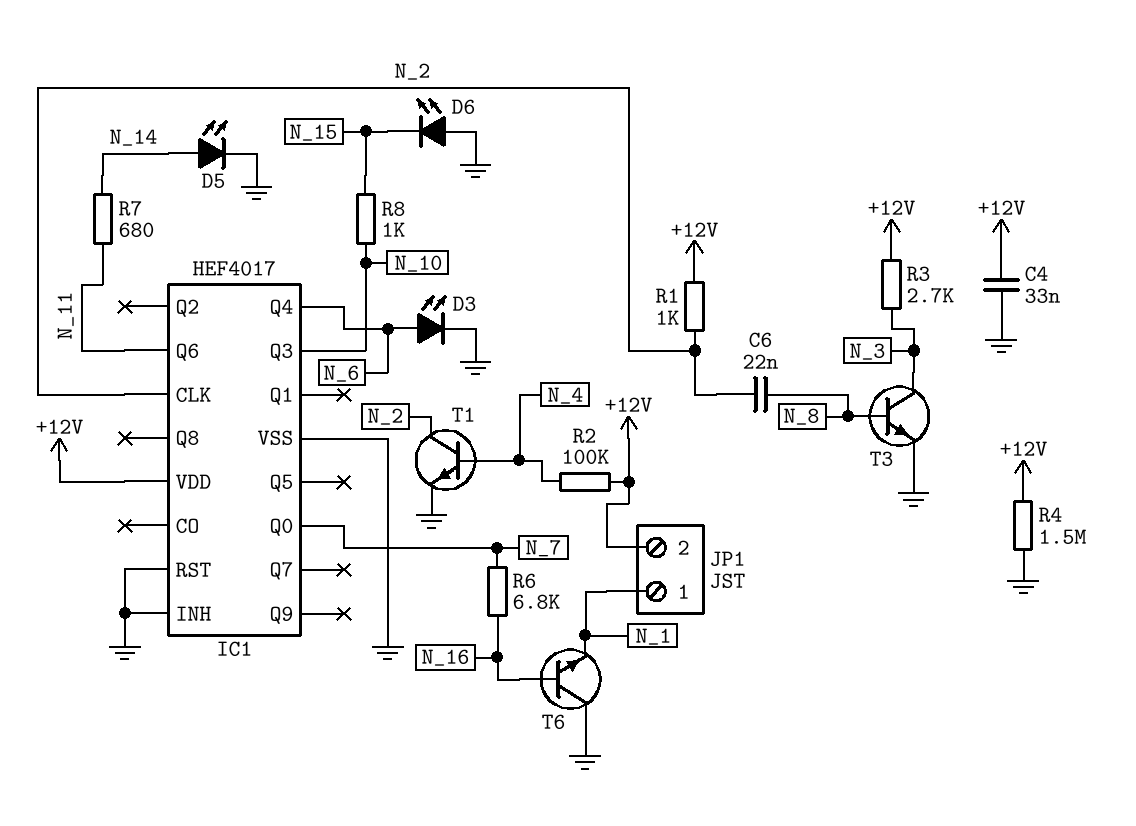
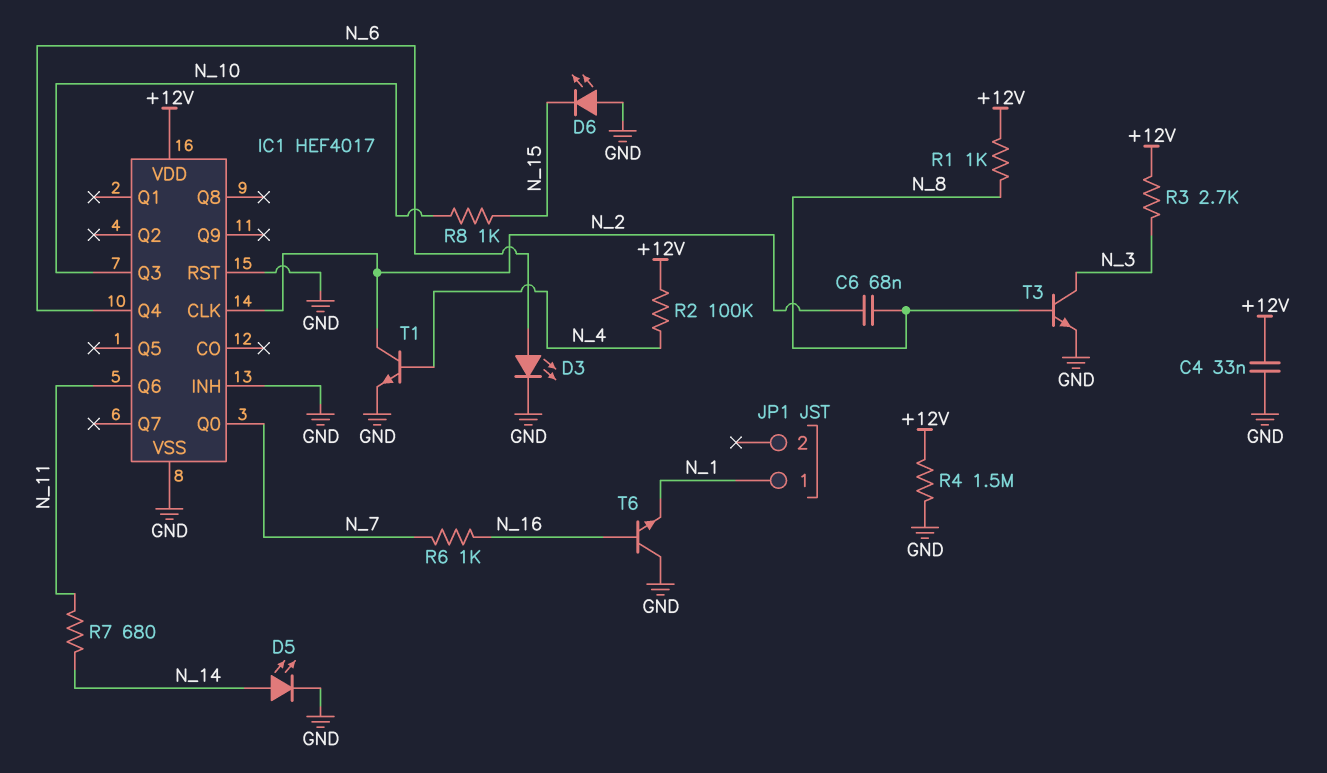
C6: 22nF (N_2, N_8) -> 68nF (N_2, N_8)
JP1 pin 2: +12V -> none
R1: 1k (+12V, N_2) -> 1k (+12V, N_8)
R6: 6.8k (N_7, N_16) -> 1k (N_7, N_16)

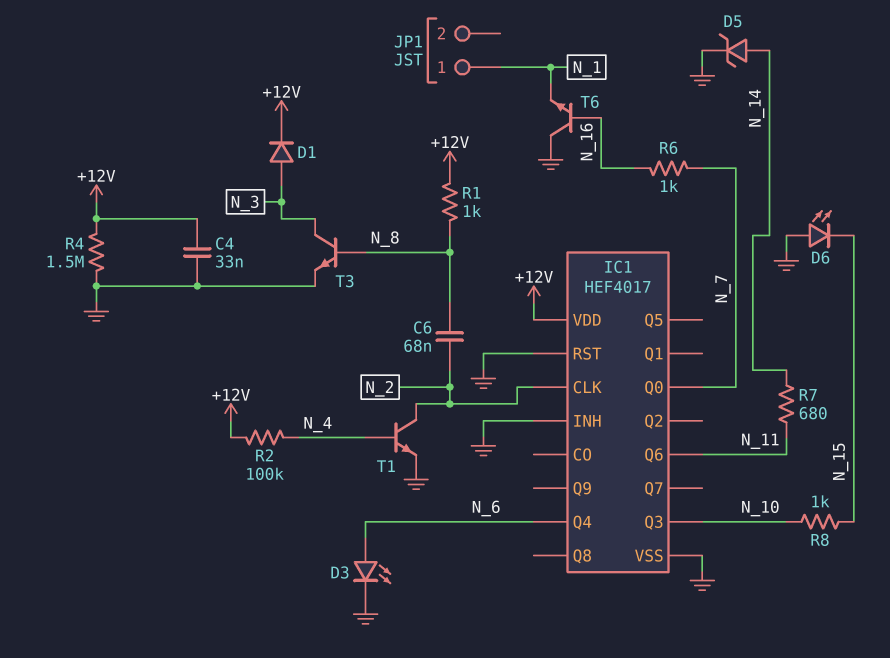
D1: none -> diode (A N_3, K +12V)
D5: LED (A N_14, K GND) -> zener (A N_14, K GND)
R3: 2.7k (+12V, N_3) -> none

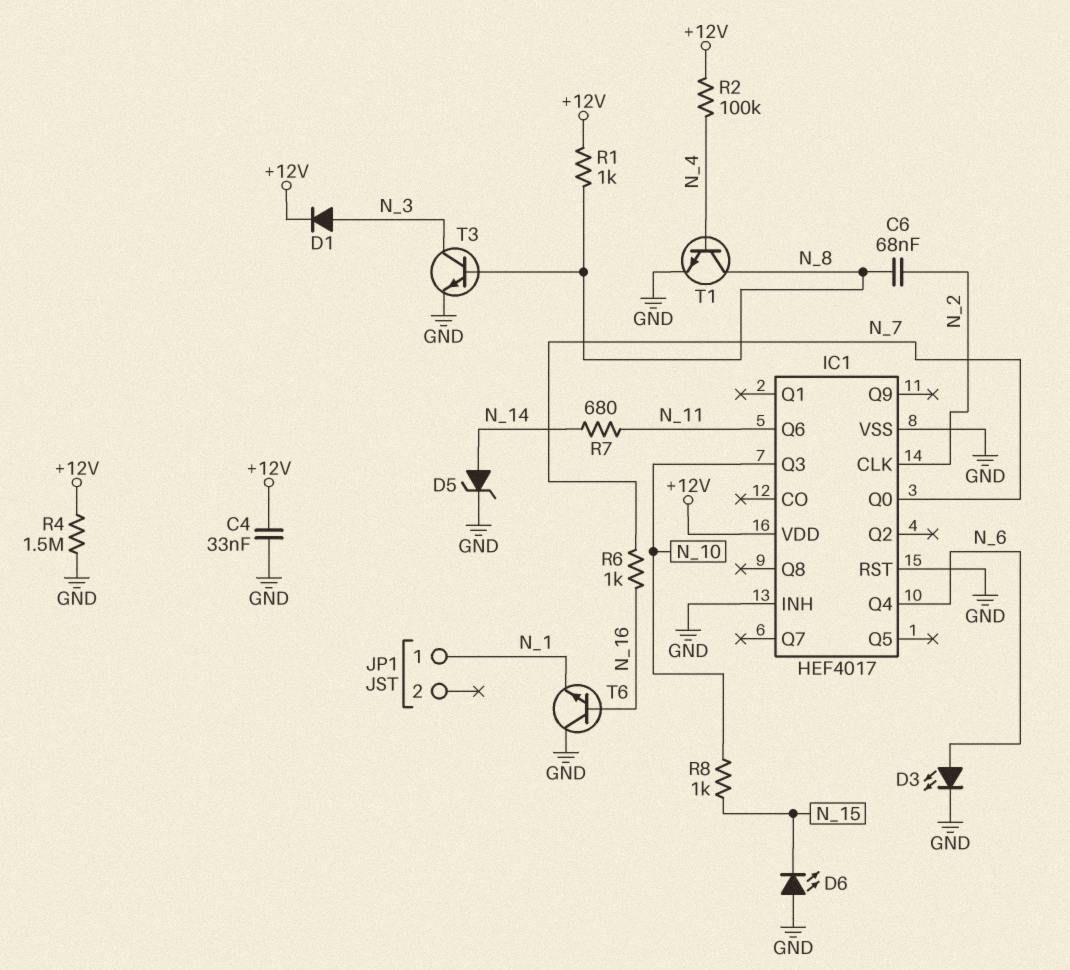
T1: NPN (B N_4, C N_2, E GND) -> NPN (B N_4, C N_8, E GND)

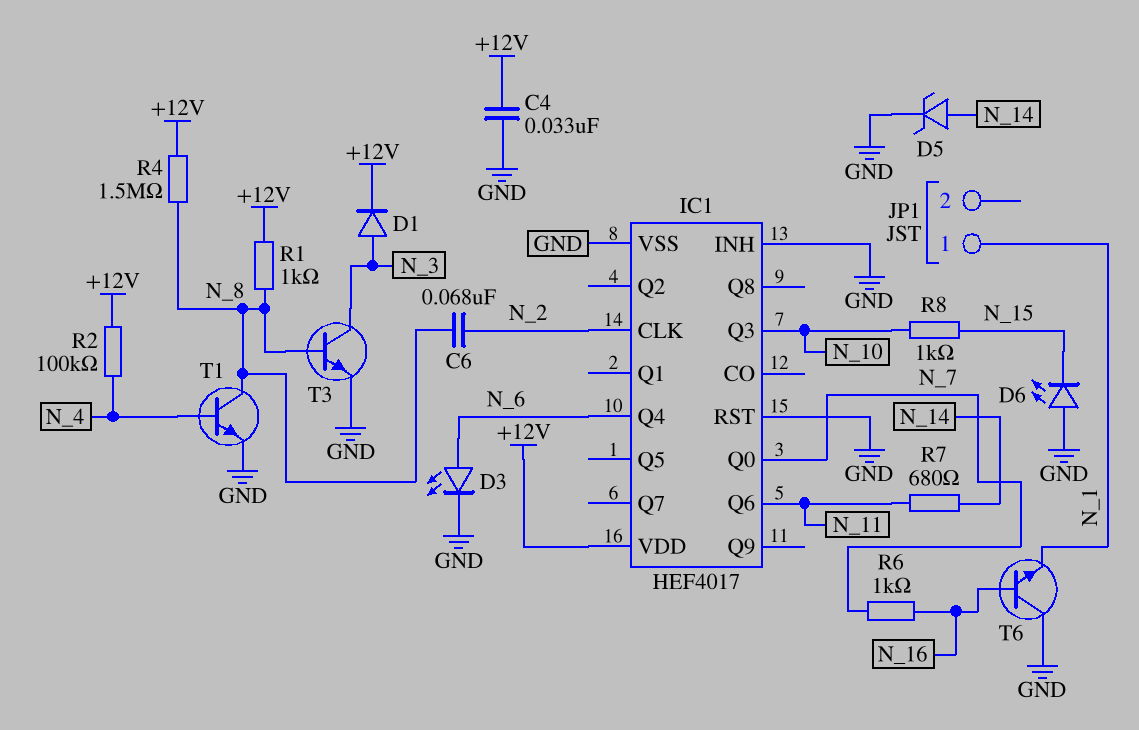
R4: 1.5M (+12V, GND) -> 1.5M (+12V, N_8)

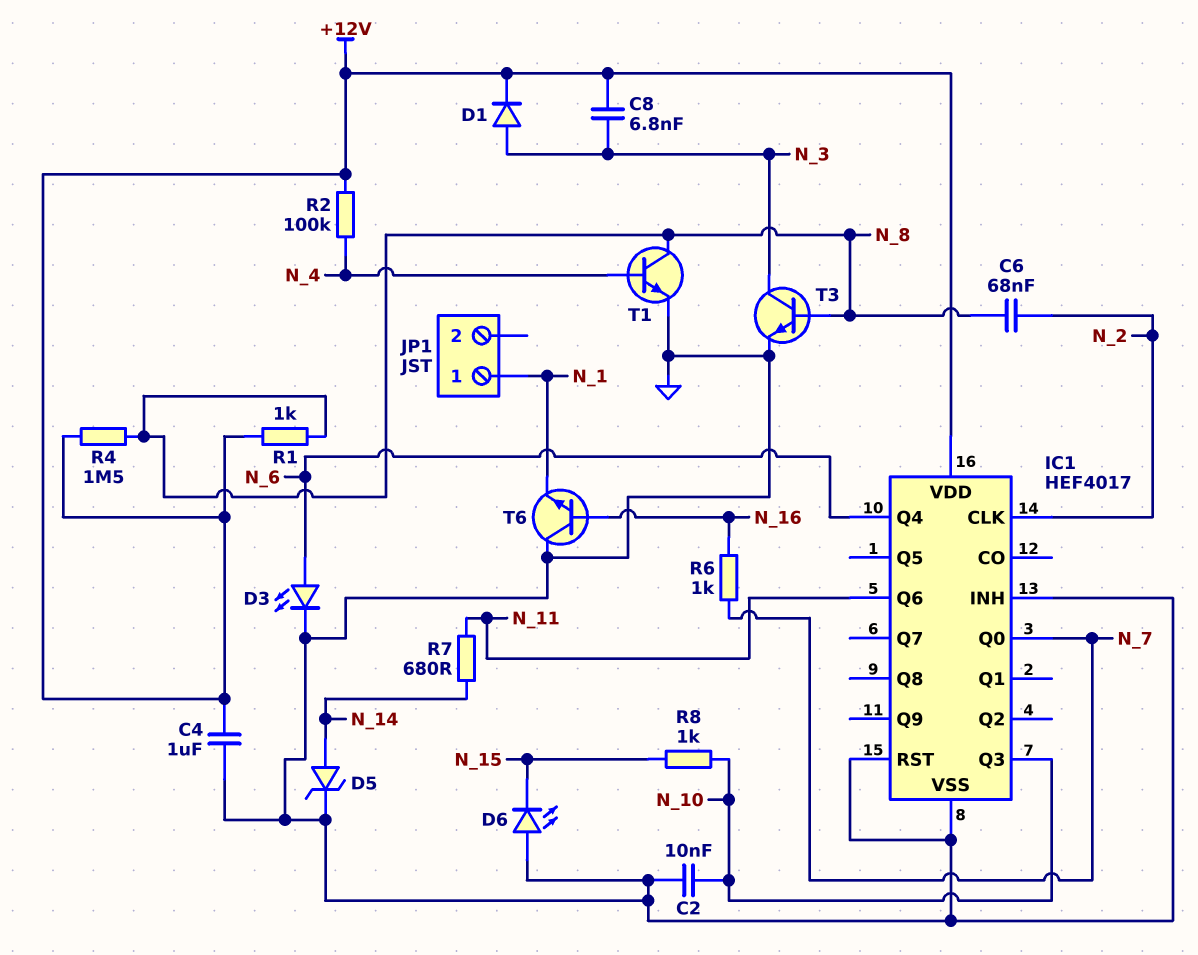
C2: none -> 10nF (GND, N_10)
C4: 33nF (+12V, GND) -> 1uF (+12V, GND)
C8: none -> 6.8nF (+12V, N_3)

